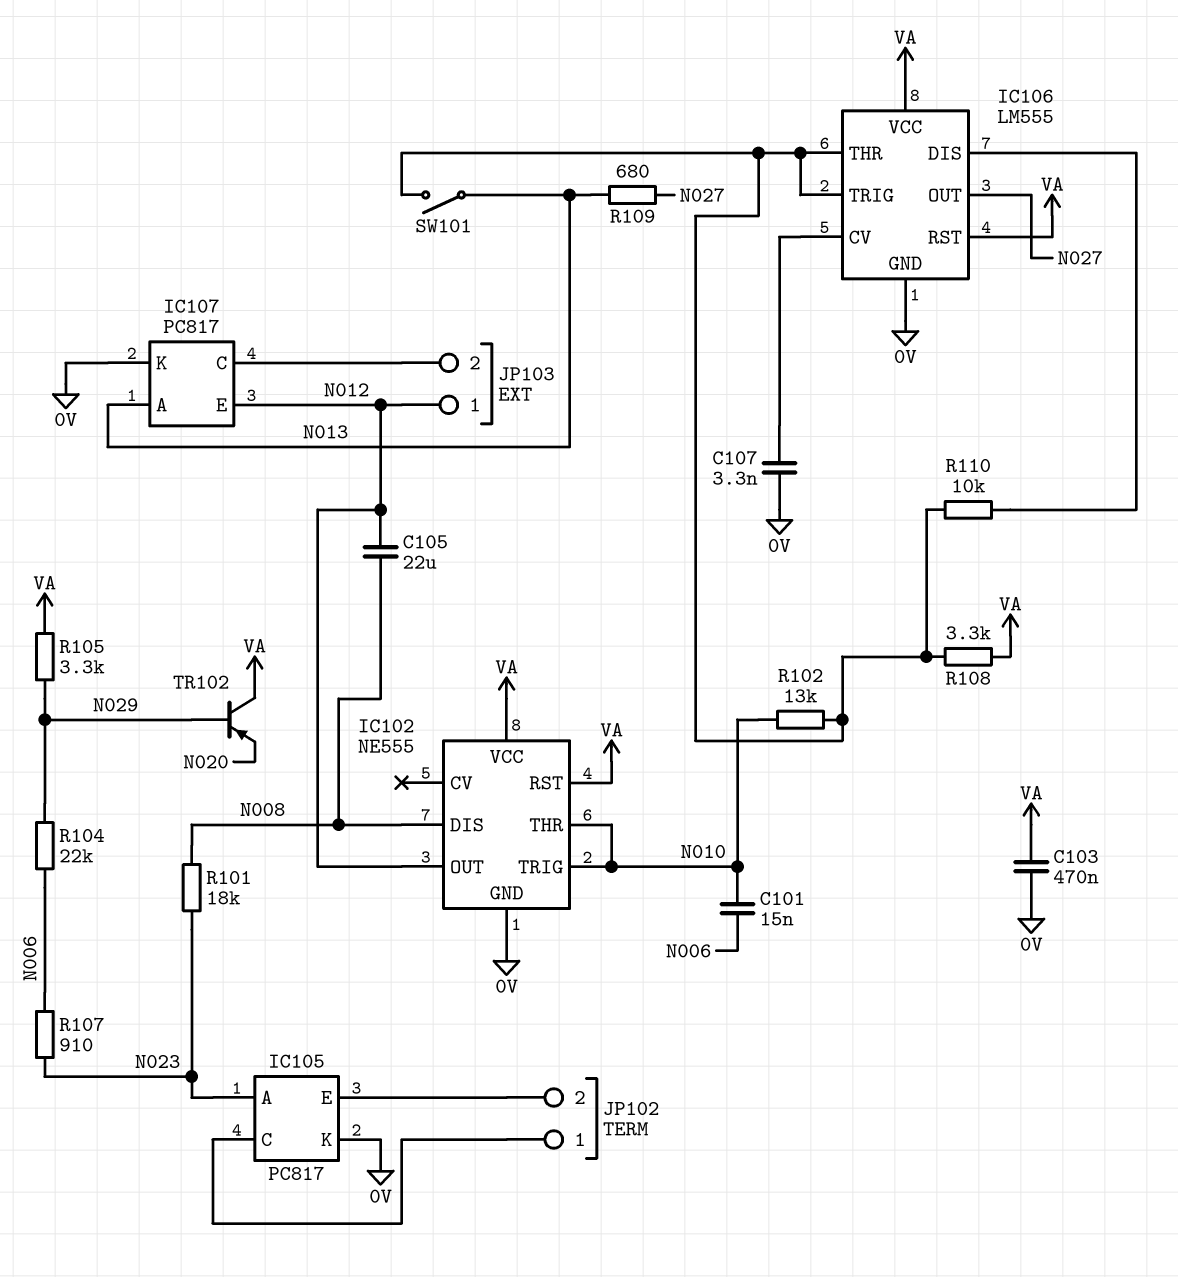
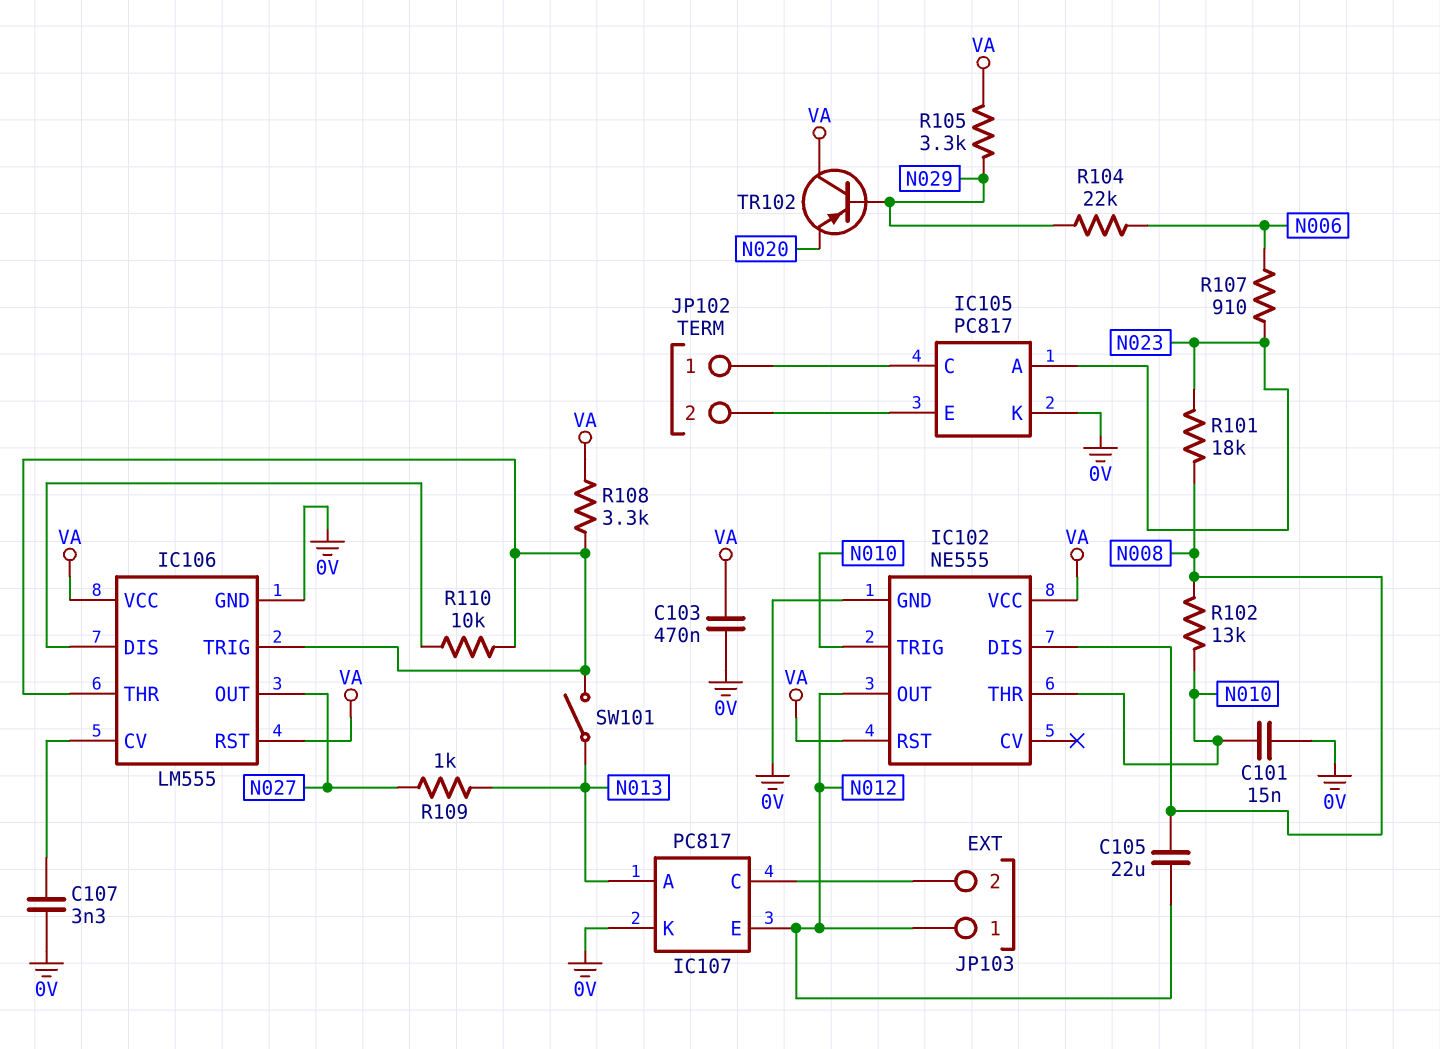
C101: 15nF (N006, N010) -> 15nF (0V, N010)
R102: 13k (IC106/THR, N010) -> 13k (N008, N010)
R109: 680 (N013, N027) -> 1k (N013, N027)

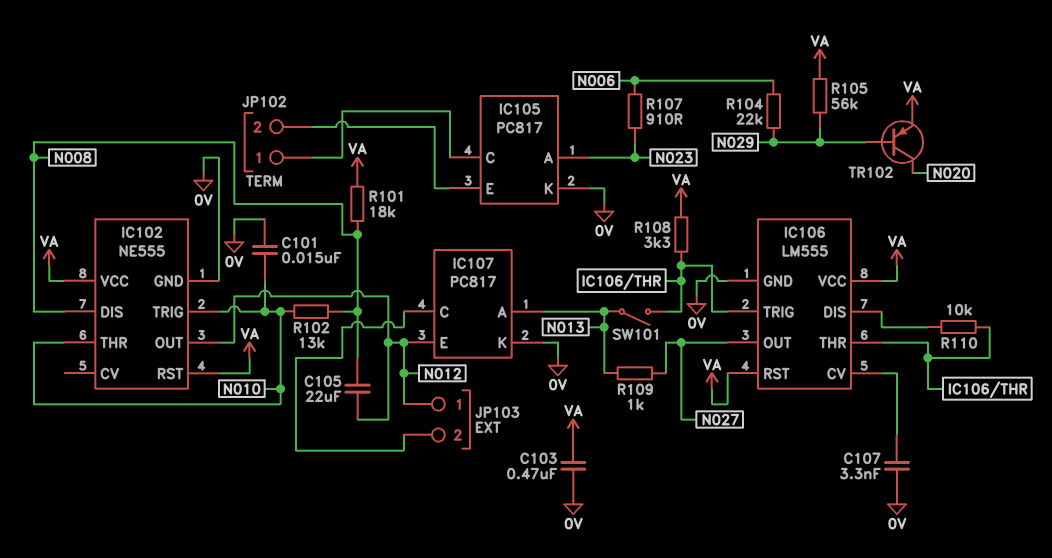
R101: 18k (N008, N023) -> 18k (N008, VA)
R105: 3.3k (N029, VA) -> 56k (N029, VA)
TR102: PNP (B N029, C VA, E N020) -> PNP (B N029, C N020, E VA)

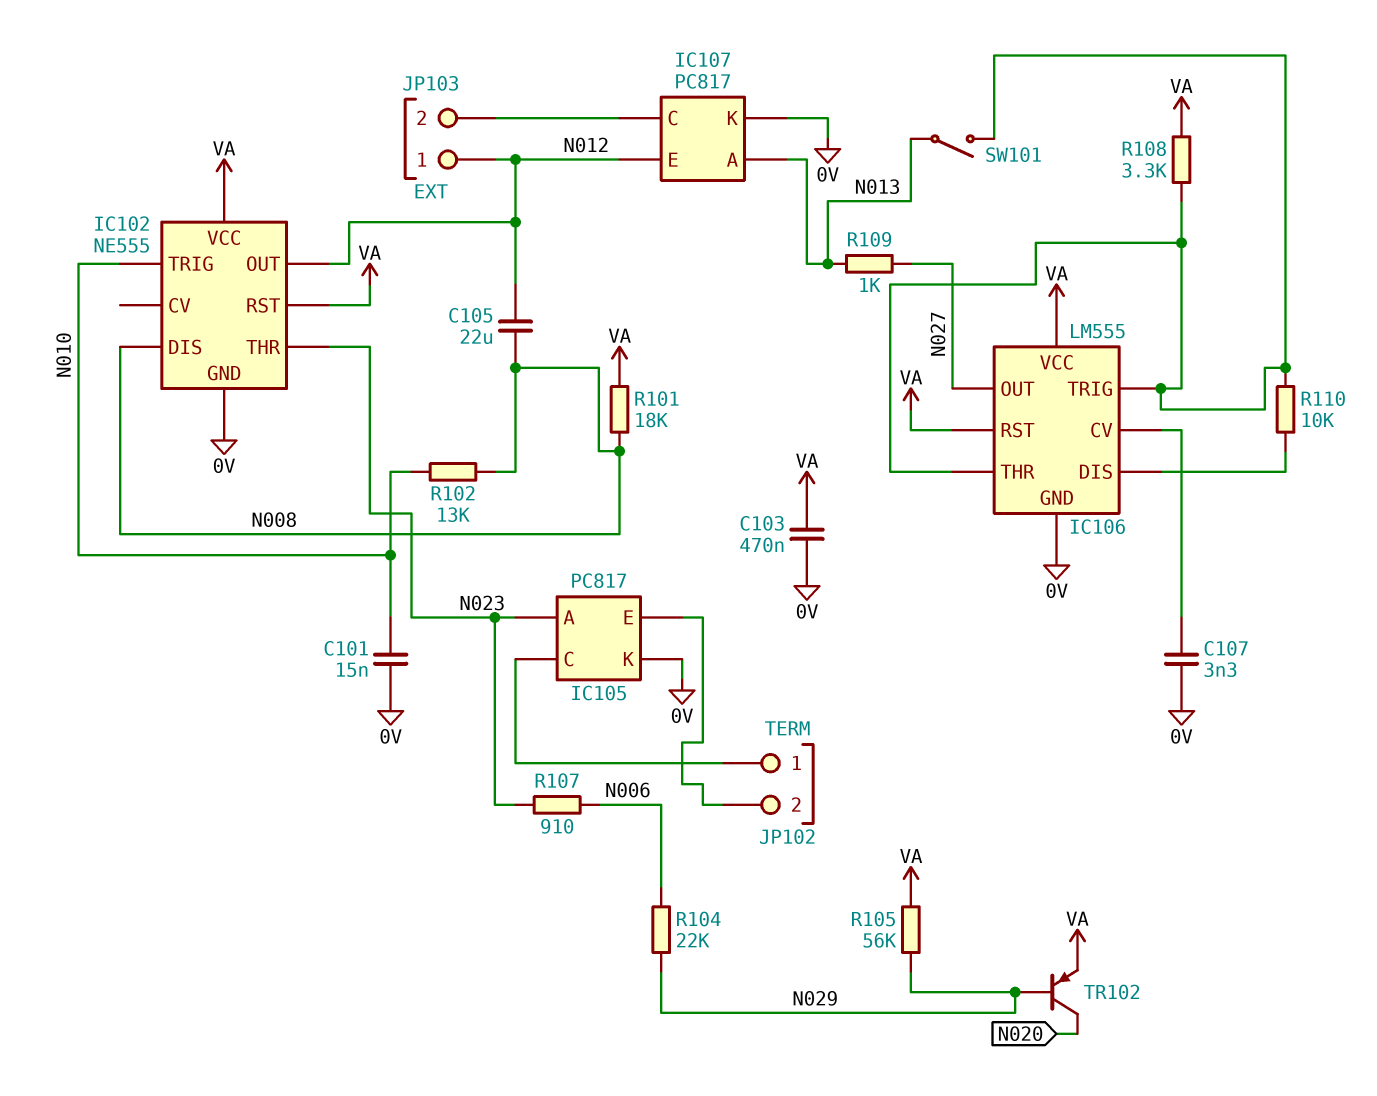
IC102 pin THR: N010 -> N023

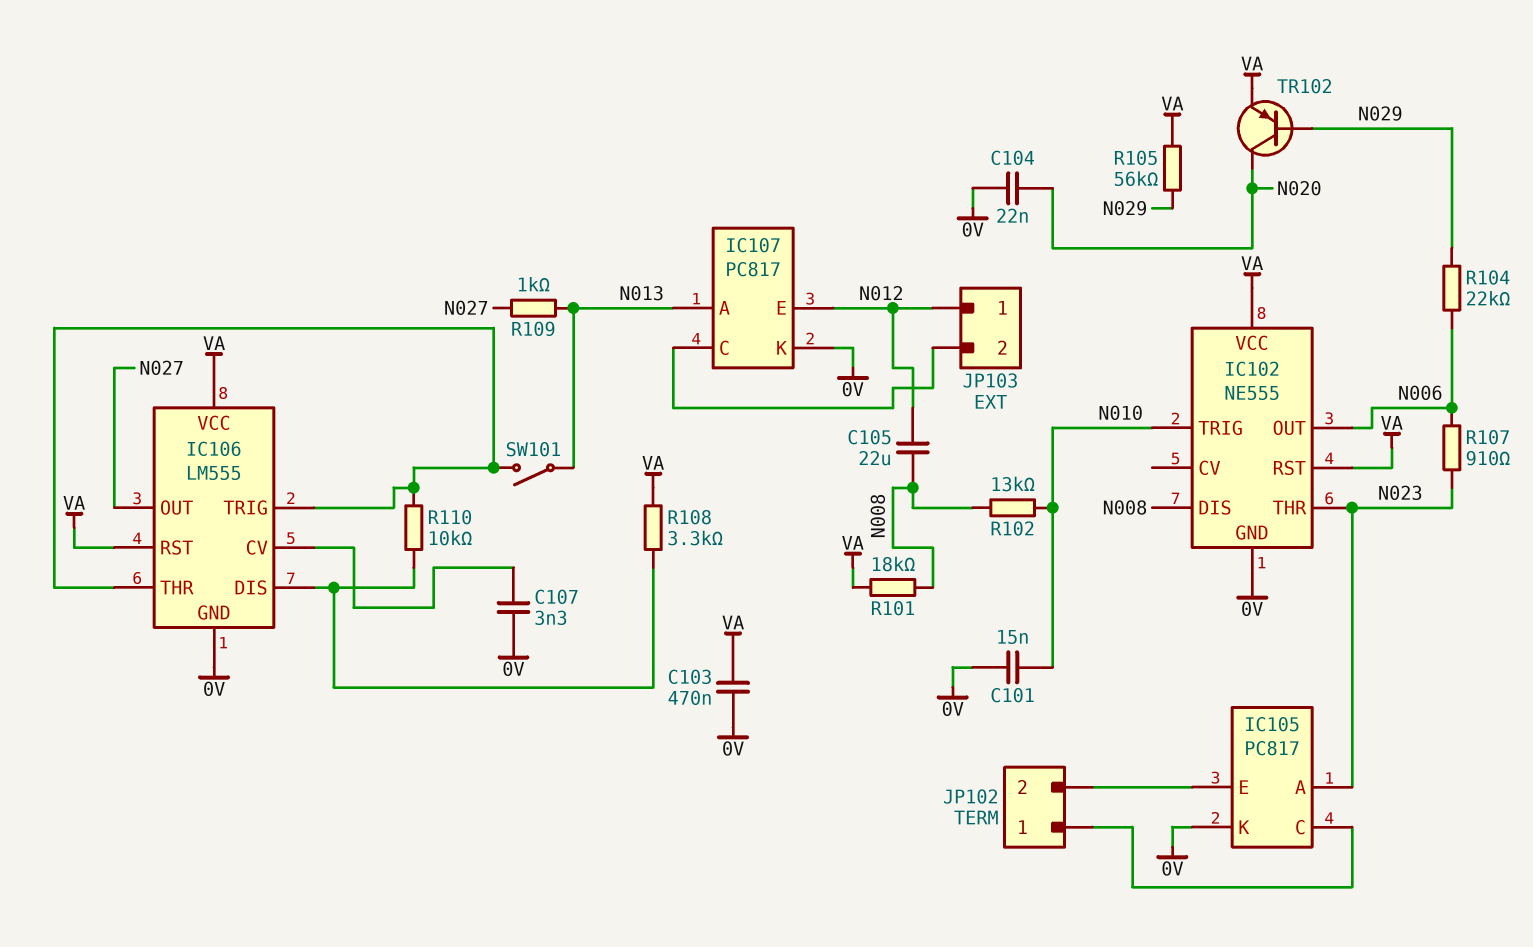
C104: none -> 22nF (0V, N020)
IC102 pin OUT: N012 -> N006
R108: 3.3k (IC106/THR, VA) -> 3.3k (IC106/DIS, VA)

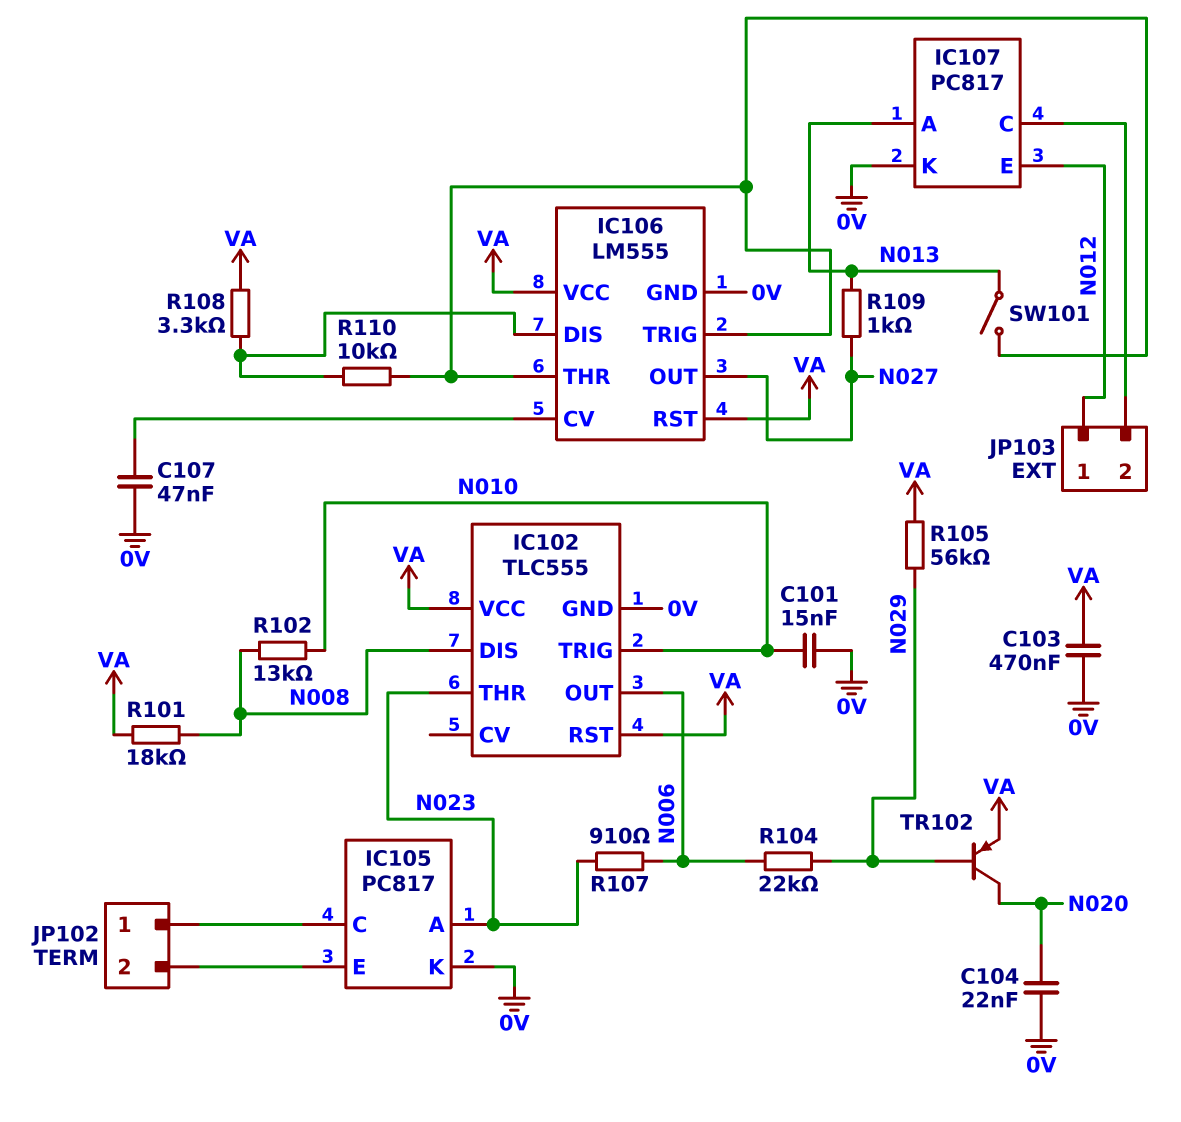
C105: 22uF (N008, N012) -> none
C107: 3.3nF (0V, IC106/CV) -> 47nF (0V, IC106/CV)
IC102: NE555 -> TLC555

